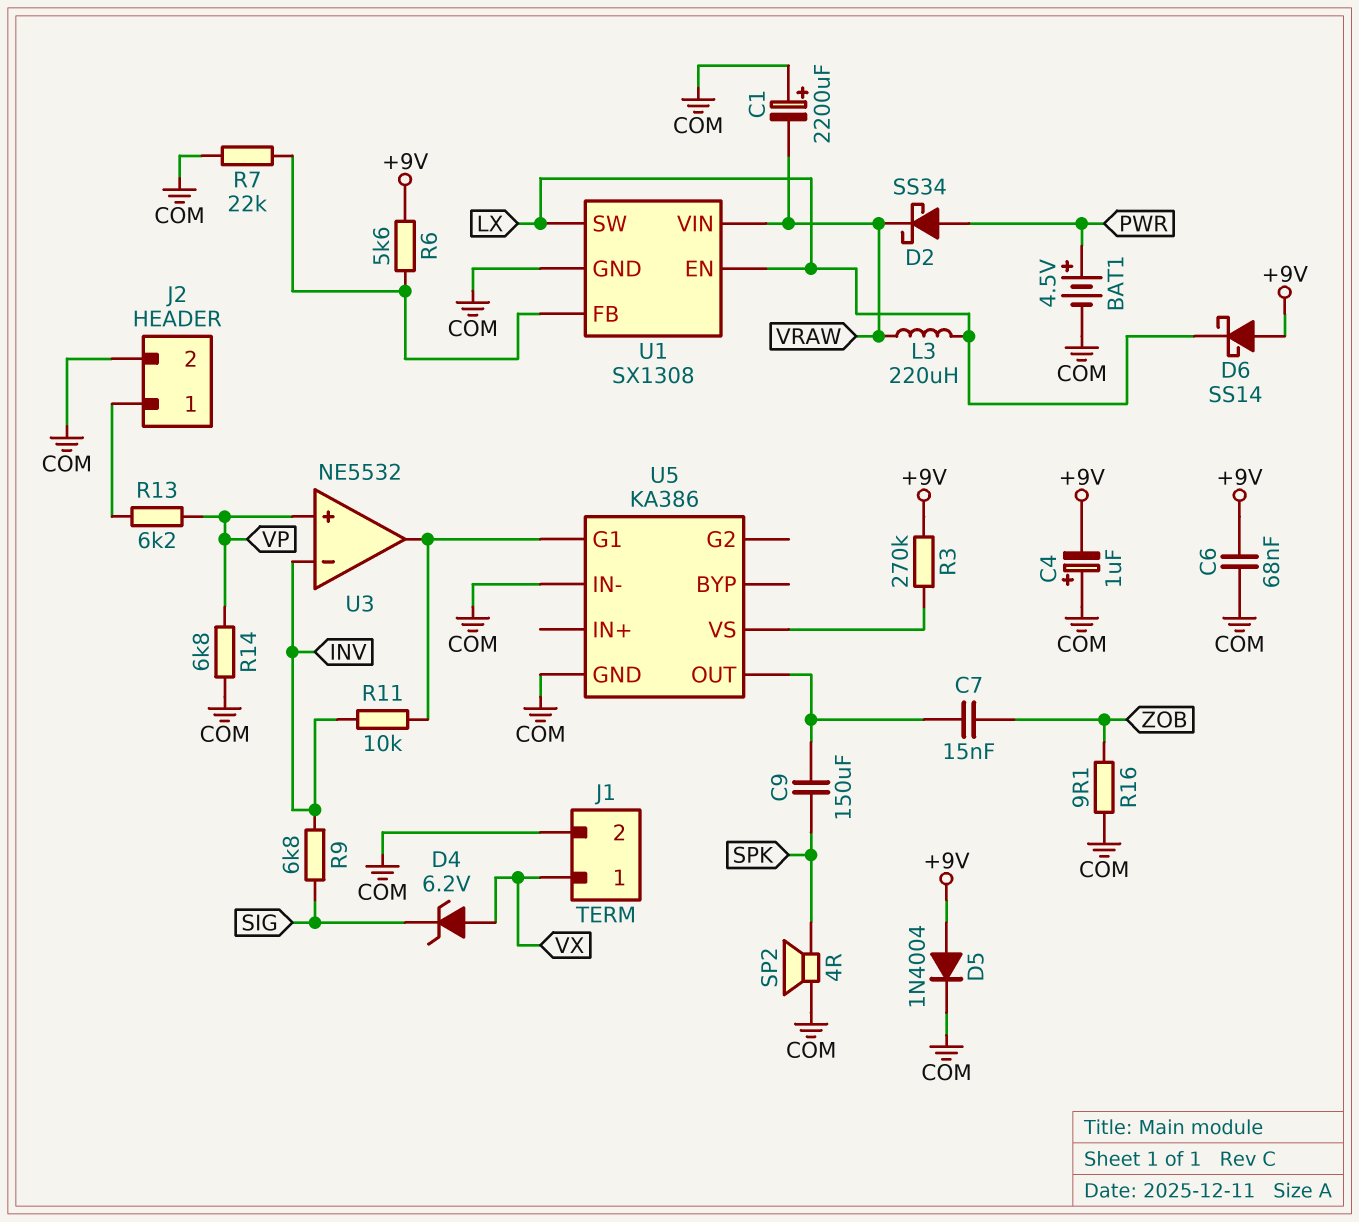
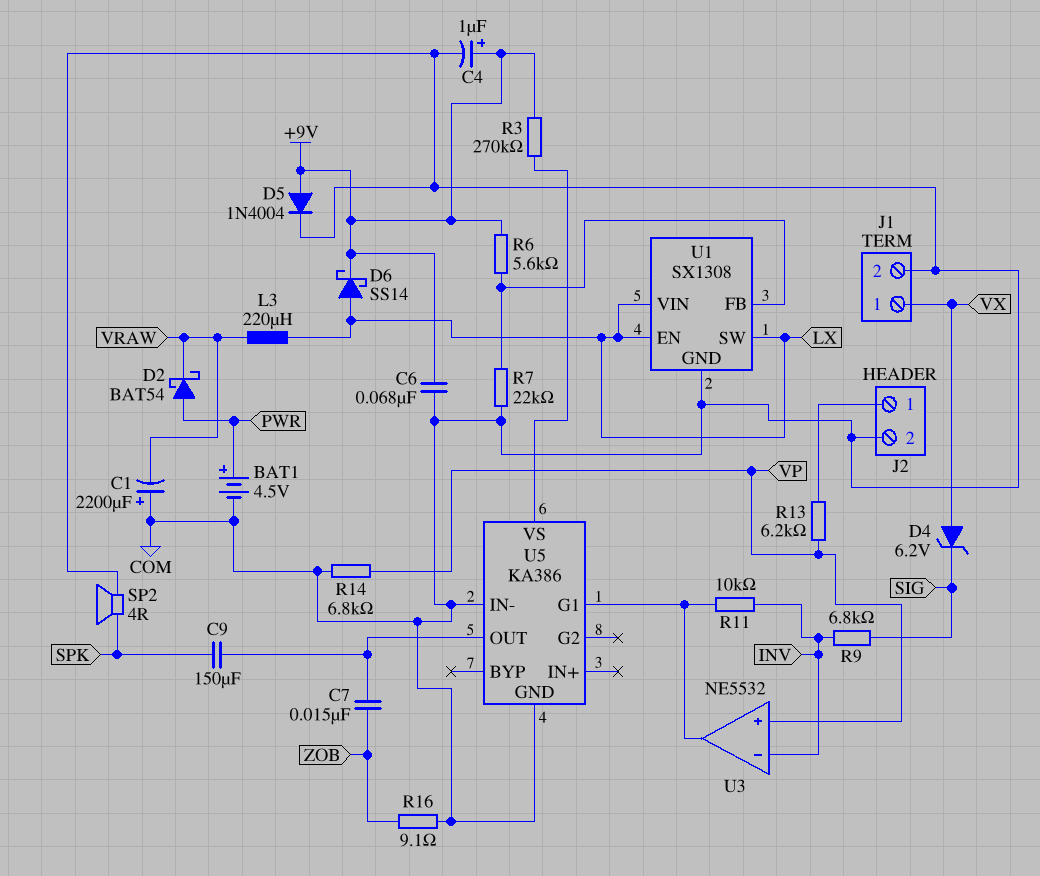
C4: 1uF (plus COM, minus +9V) -> 1uF (plus +9V, minus COM)
D2: schottky SS34 (A PWR, K VRAW) -> schottky BAT54 (A PWR, K VRAW)
D6: schottky SS14 (A +9V, K LX) -> schottky SS14 (A LX, K +9V)
U1 pin VIN: VRAW -> LX

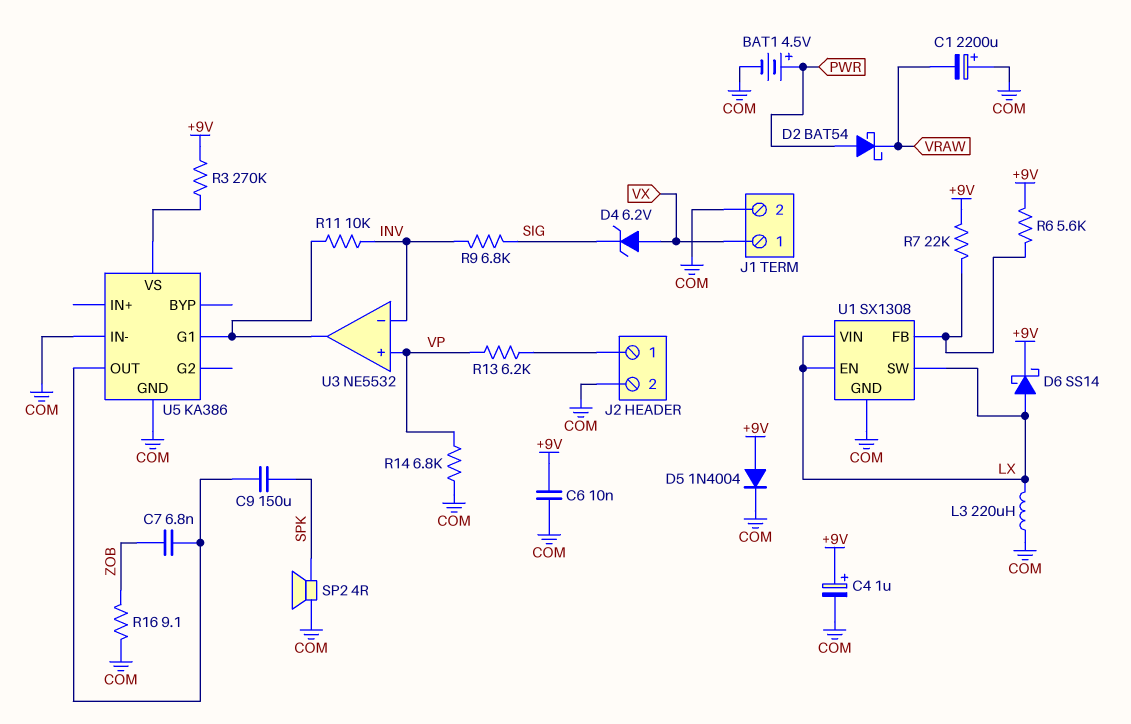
C6: 68nF (+9V, COM) -> 10nF (+9V, COM)
C7: 15nF (U5/OUT, ZOB) -> 6.8nF (U5/OUT, ZOB)
L3: 220uH (LX, VRAW) -> 220uH (COM, LX)
R7: 22k (COM, U1/FB) -> 22k (+9V, U1/FB)

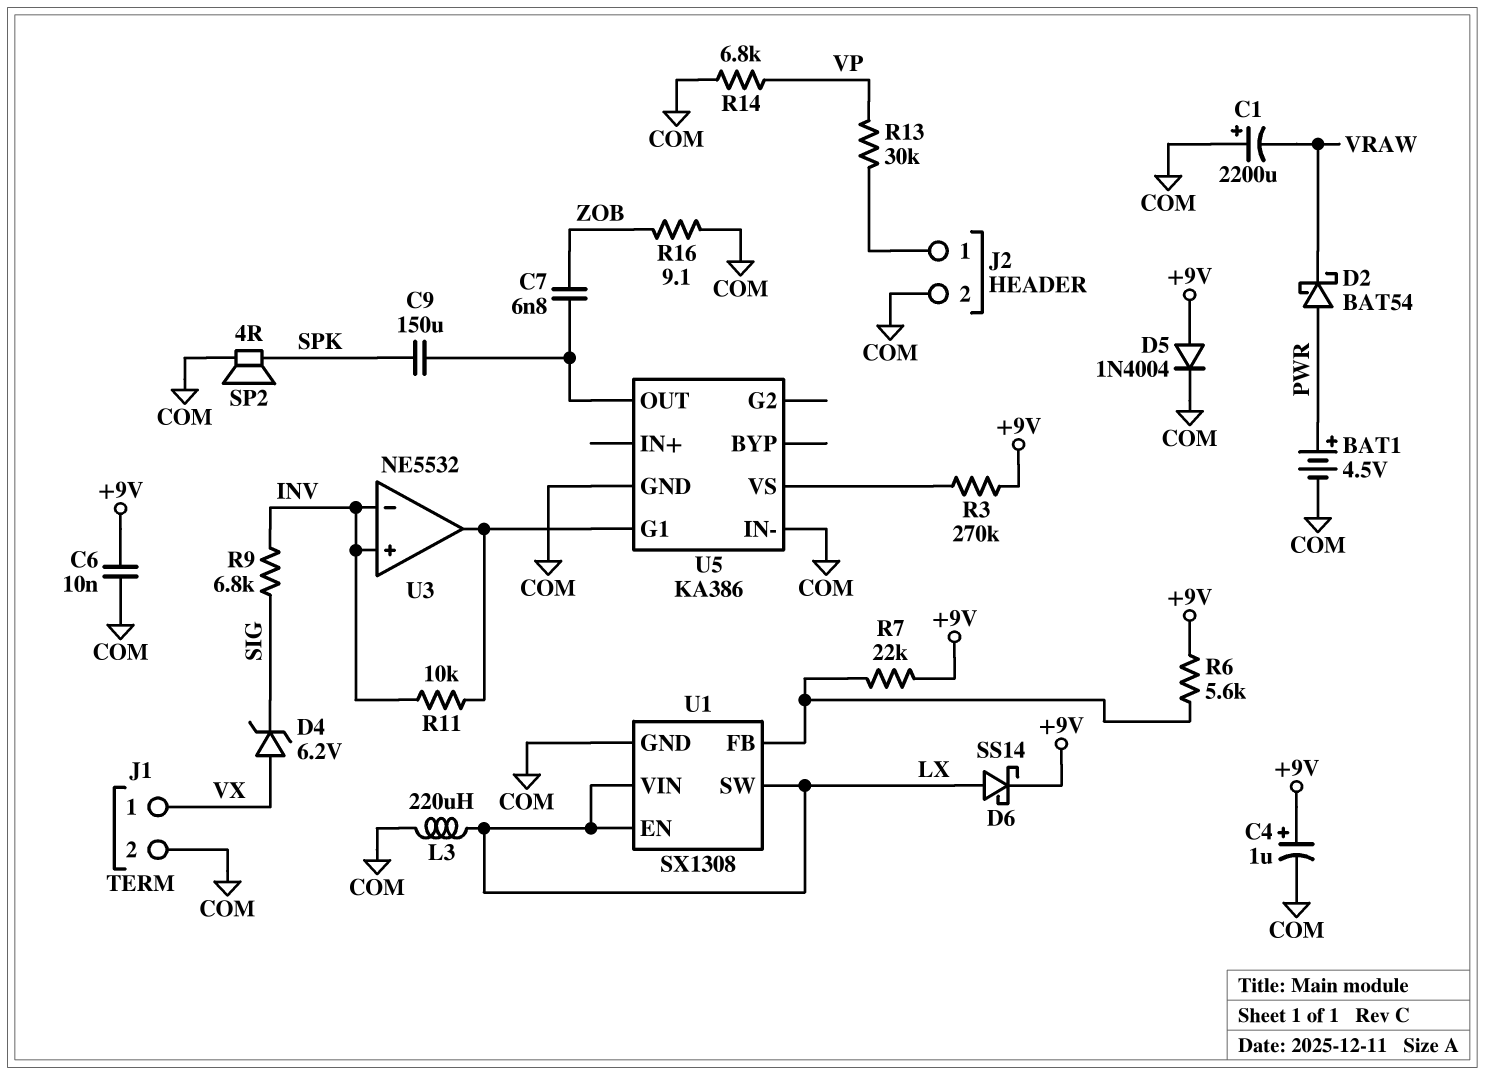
R13: 6.2k (J2/1, VP) -> 30k (J2/1, VP)
U3 pin in+: VP -> INV

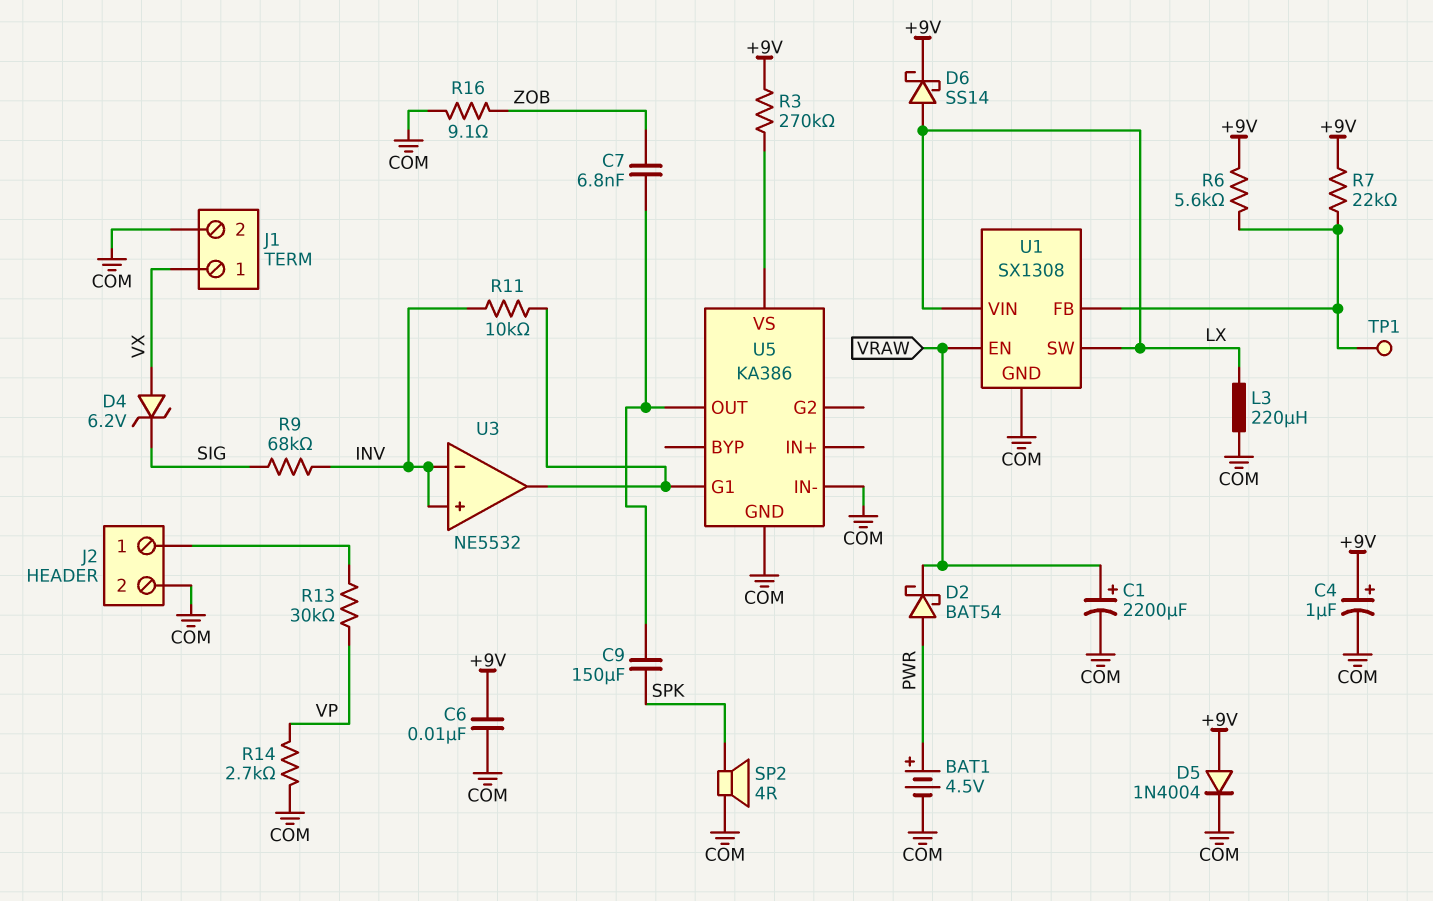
C1: 2200uF (plus COM, minus VRAW) -> 2200uF (plus VRAW, minus COM)
R9: 6.8k (INV, SIG) -> 68k (INV, SIG)
R14: 6.8k (COM, VP) -> 2.7k (COM, VP)
TP1: none -> test point (U1/FB)
U1 pin EN: LX -> VRAW

